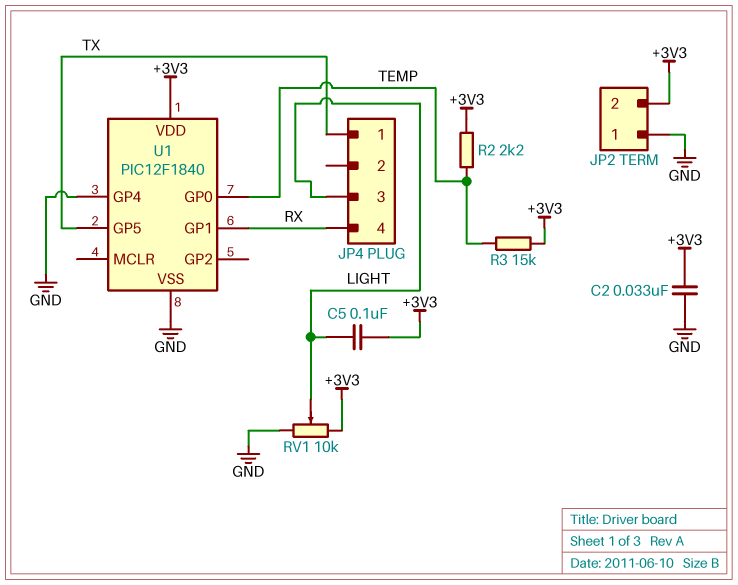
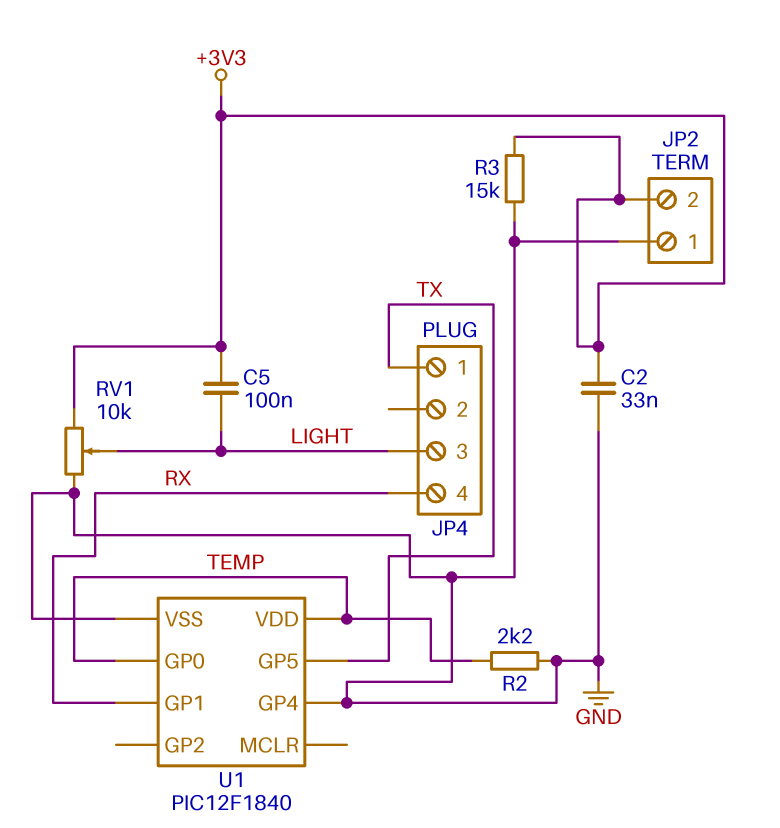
R2: 2.2k (+3V3, TEMP) -> 2.2k (GND, TEMP)
R3: 15k (+3V3, TEMP) -> 15k (+3V3, GND)
U1 pin VDD: +3V3 -> TEMP

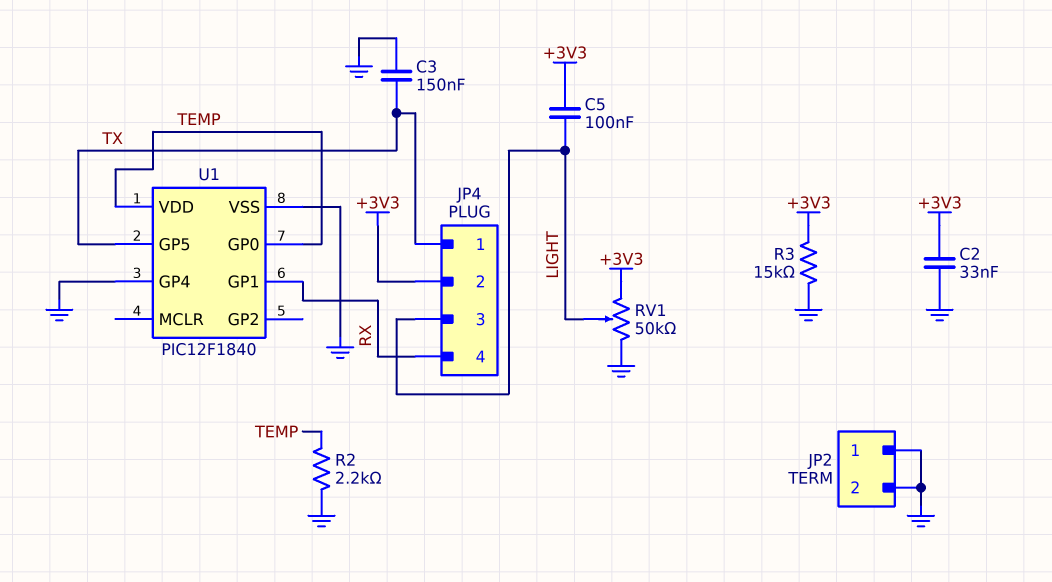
C3: none -> 150nF (GND, TX)
JP2 pin 2: +3V3 -> GND
JP4 pin 2: none -> +3V3
RV1: 10k (+3V3, GND, wiper LIGHT) -> 50k (+3V3, GND, wiper LIGHT)

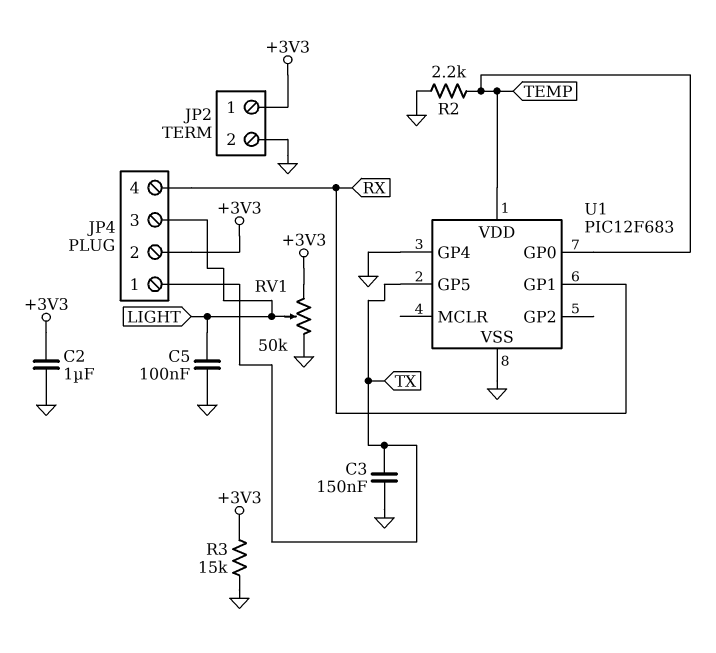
C2: 33nF (+3V3, GND) -> 1uF (+3V3, GND)
C5: 100nF (+3V3, LIGHT) -> 100nF (GND, LIGHT)
JP2 pin 1: GND -> +3V3
U1: PIC12F1840 -> PIC12F683

